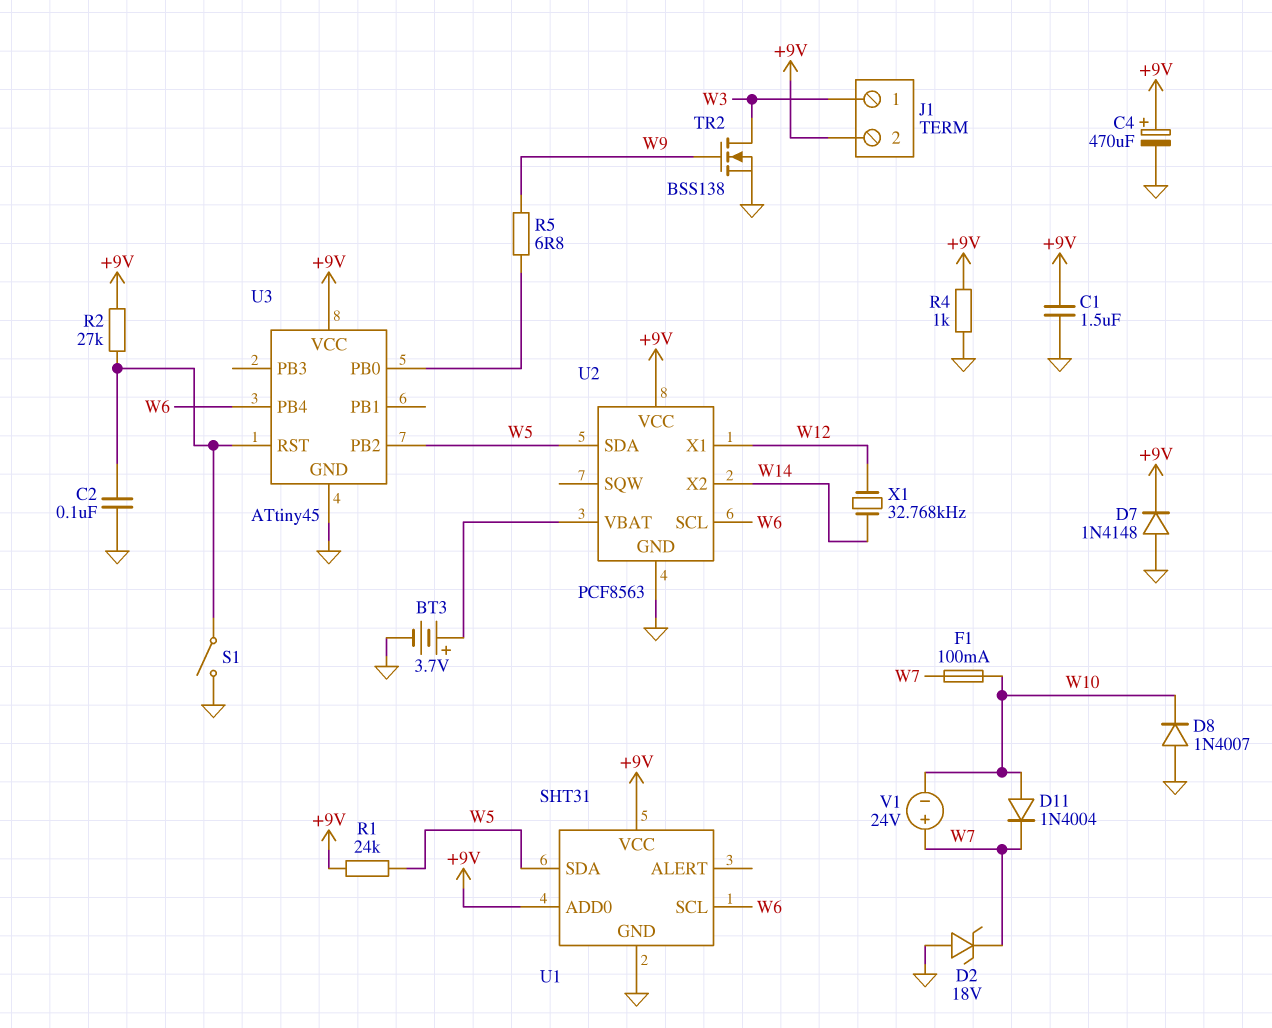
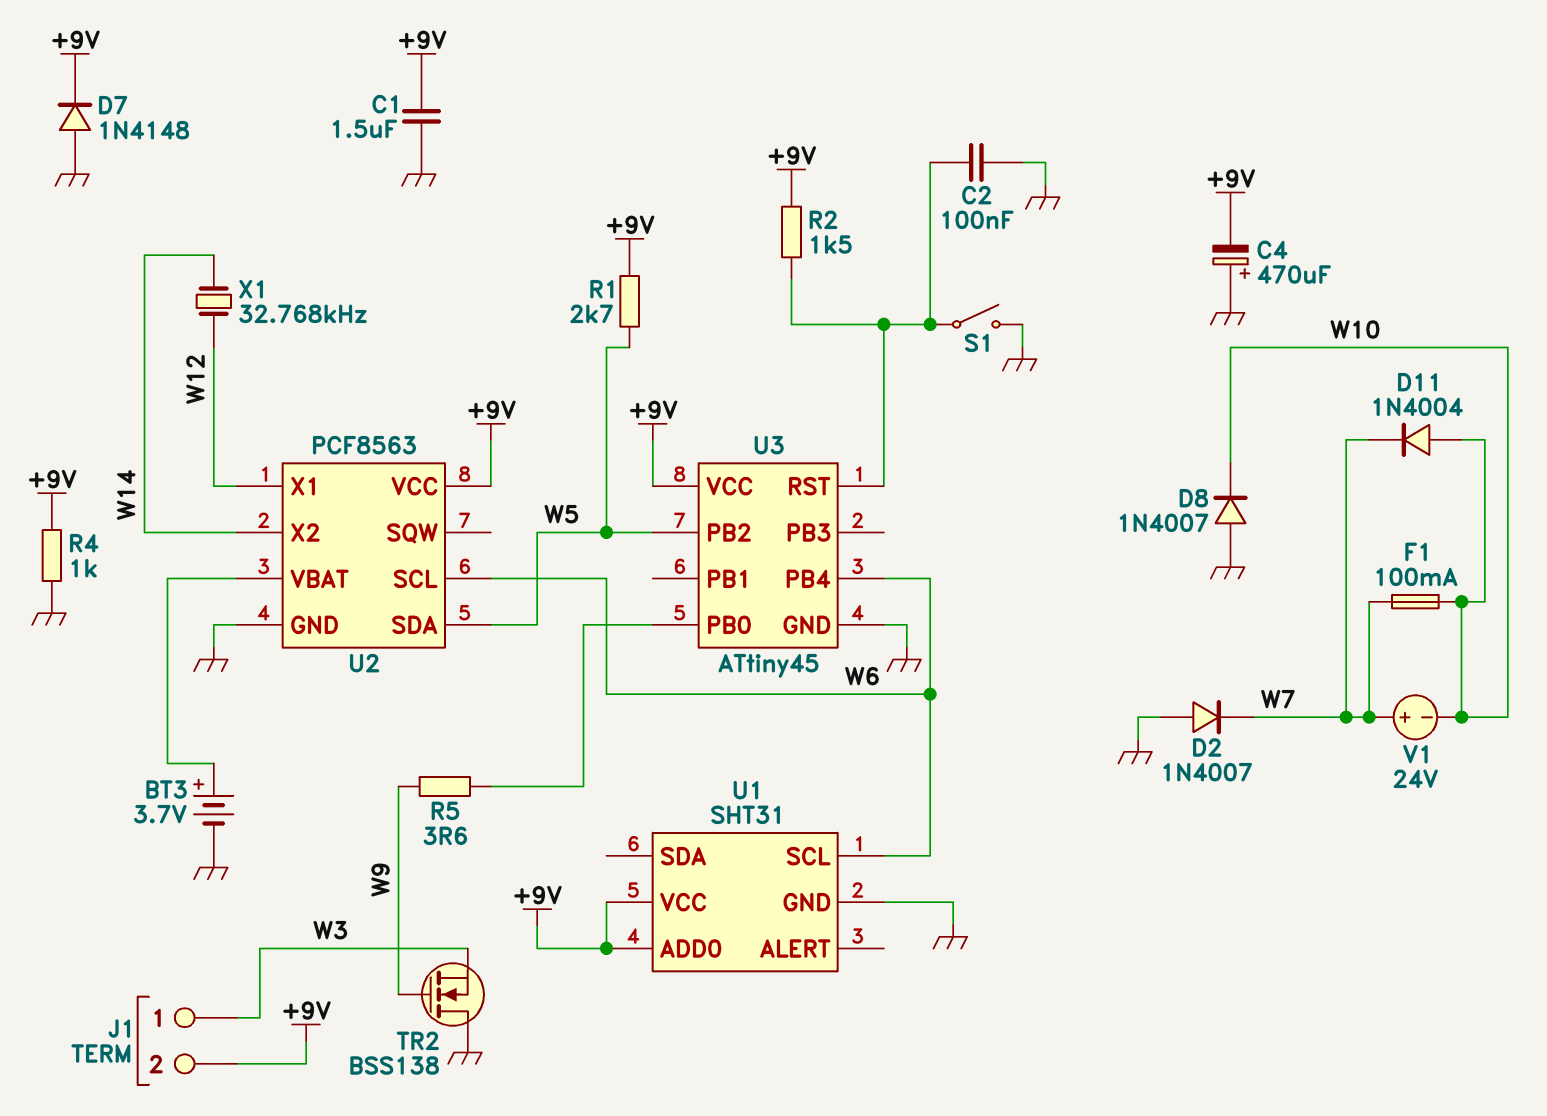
C4: 470uF (plus +9V, minus GND) -> 470uF (plus GND, minus +9V)
D2: zener 18V (A GND, K W7) -> diode 1N4007 (A GND, K W7)
R1: 24k (+9V, W5) -> 2.7k (+9V, W5)
R2: 27k (+9V, U3/RST) -> 1.5k (+9V, U3/RST)
R5: 6.8 (U3/PB0, W9) -> 3.6 (U3/PB0, W9)
TR2: NMOS BSS138 (G W9, D W3, S GND) -> NMOS BSS138 (G W9, D GND, S W3)
U1 pin SDA: W5 -> none

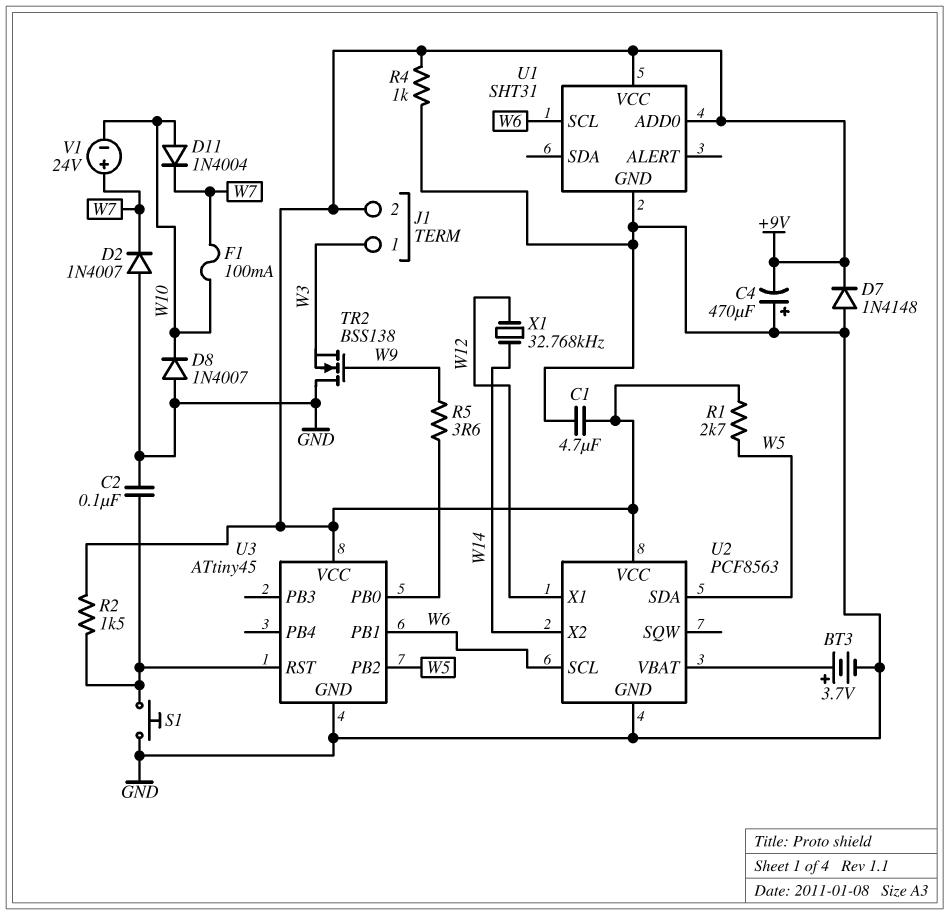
C1: 1.5uF (+9V, GND) -> 4.7uF (+9V, GND)
S1: switch (GND, U3/RST) -> button (GND, U3/RST)
U3 pin PB1: none -> W6
U3 pin PB4: W6 -> none

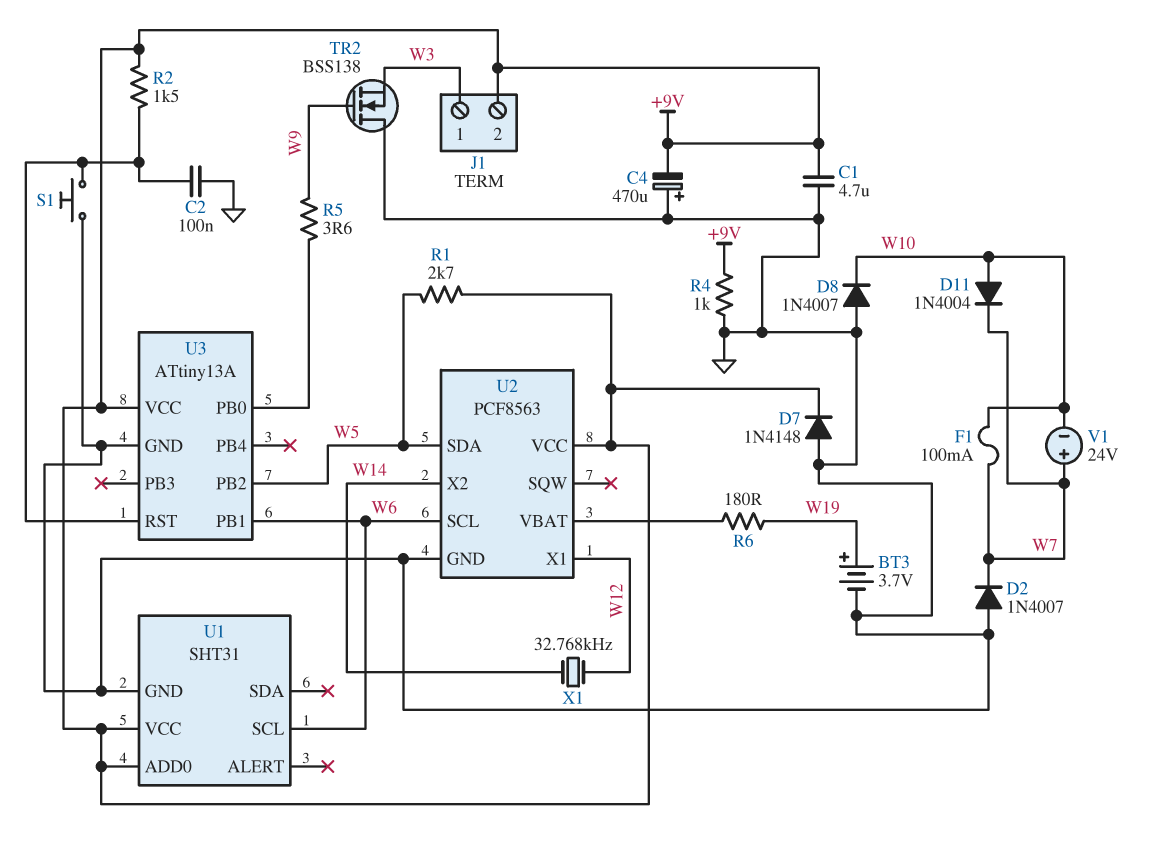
BT3: 3.7V (plus U2/VBAT, minus GND) -> 3.7V (plus W19, minus GND)
R6: none -> 180 (U2/VBAT, W19)
U3: ATtiny45 -> ATtiny13A

